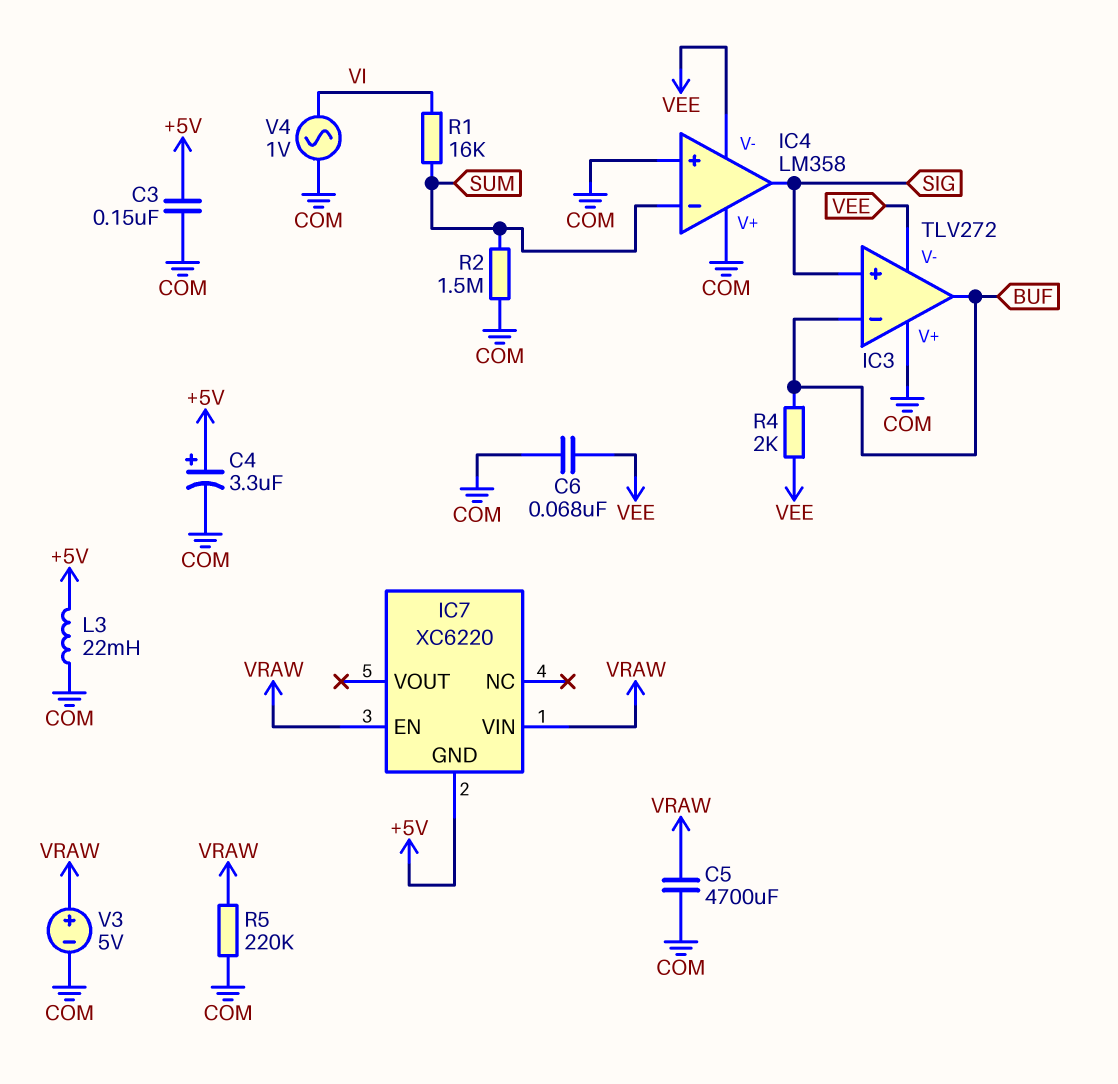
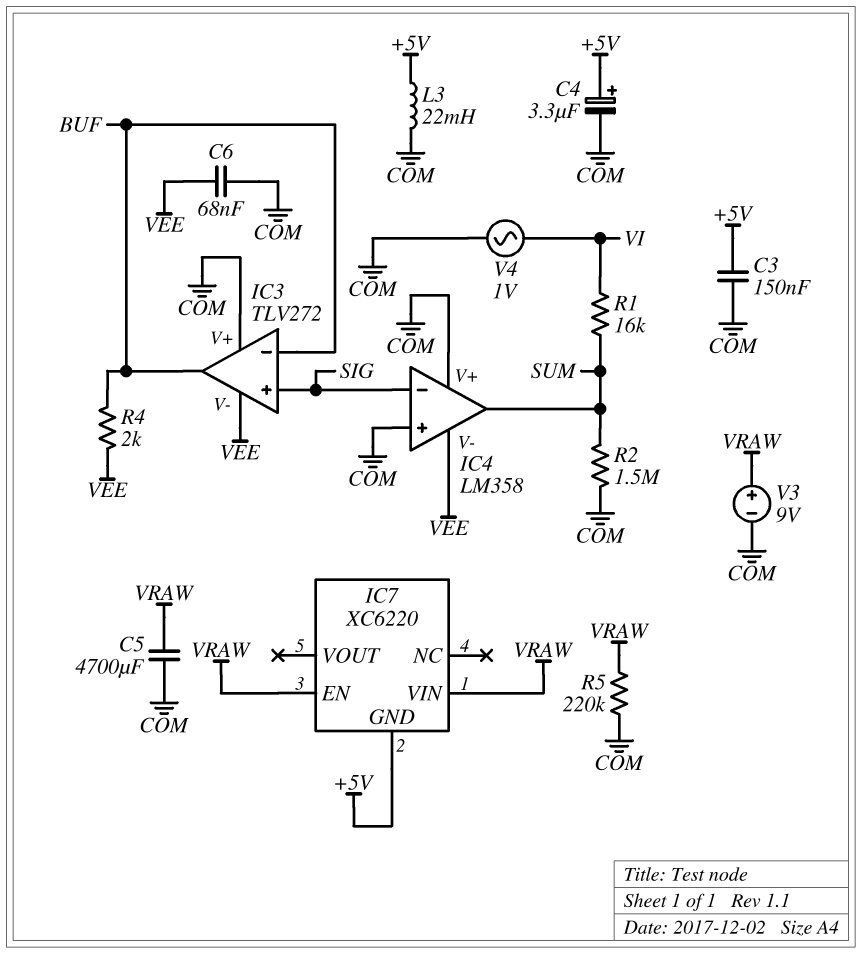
IC4 pin in-: SUM -> SIG
IC4 pin out: SIG -> SUM
V3: 5V (plus VRAW, minus COM) -> 9V (plus VRAW, minus COM)

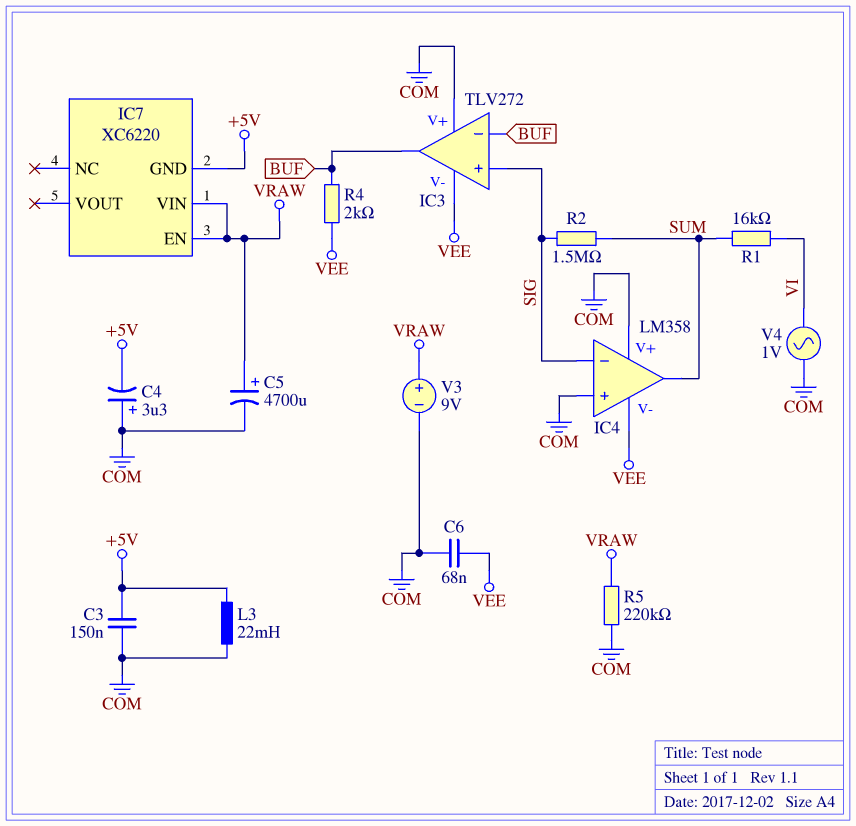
C4: 3.3uF (plus +5V, minus COM) -> 3.3uF (plus COM, minus +5V)
C5: 4700uF (COM, VRAW) -> 4700uF (plus VRAW, minus COM)
R2: 1.5M (COM, SUM) -> 1.5M (SIG, SUM)

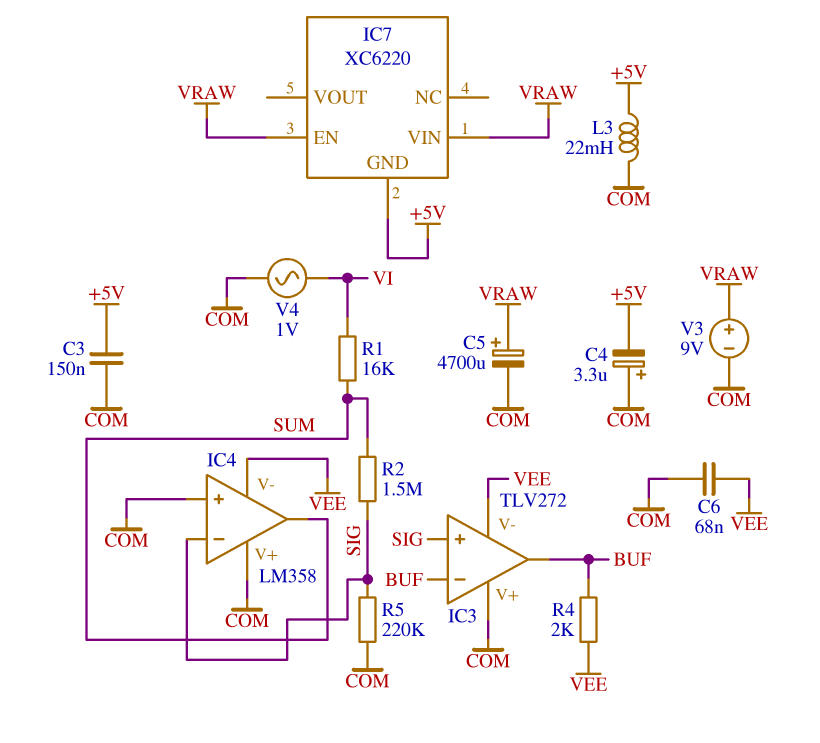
R5: 220k (COM, VRAW) -> 220k (COM, SIG)

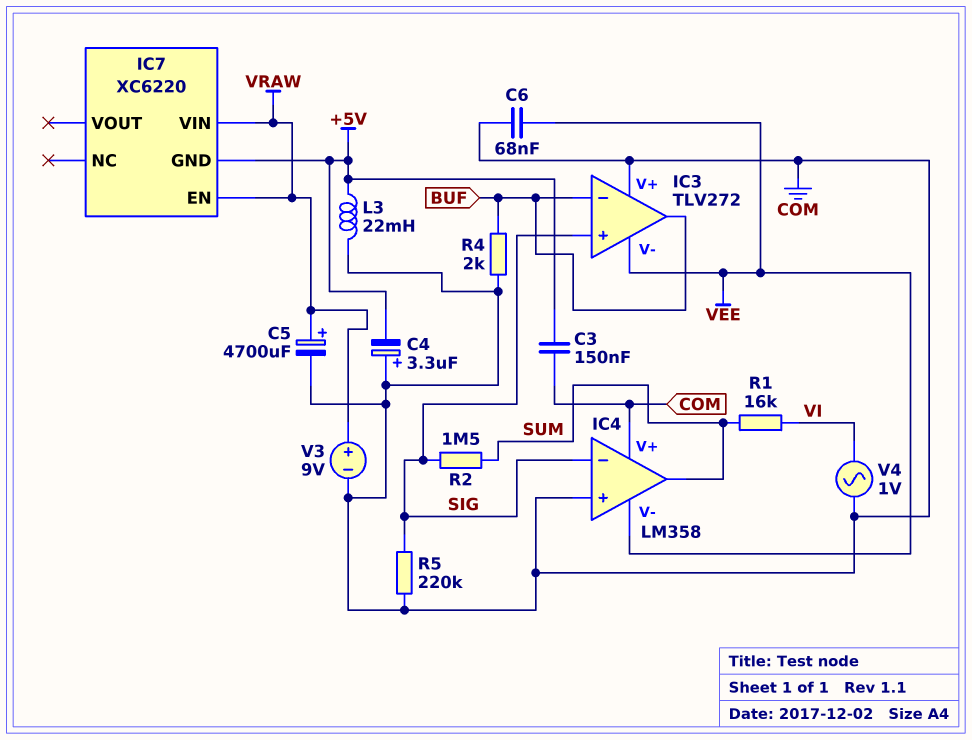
R4: 2k (BUF, VEE) -> 2k (BUF, COM)

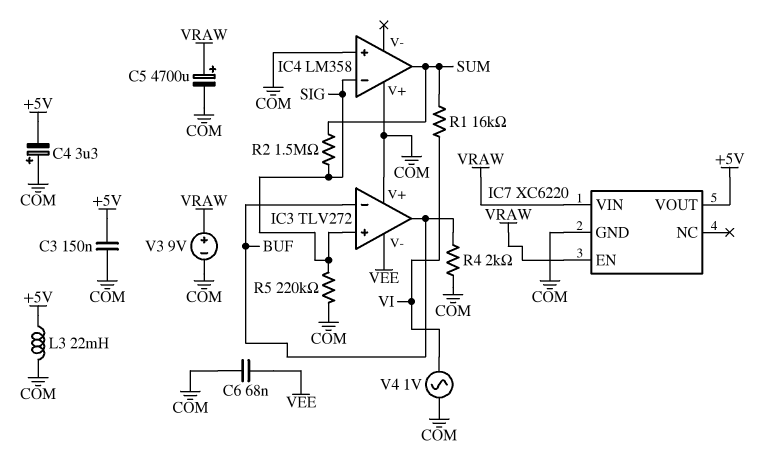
IC4 pin V-: VEE -> none
IC7 pin GND: +5V -> COM
IC7 pin VOUT: none -> +5V

